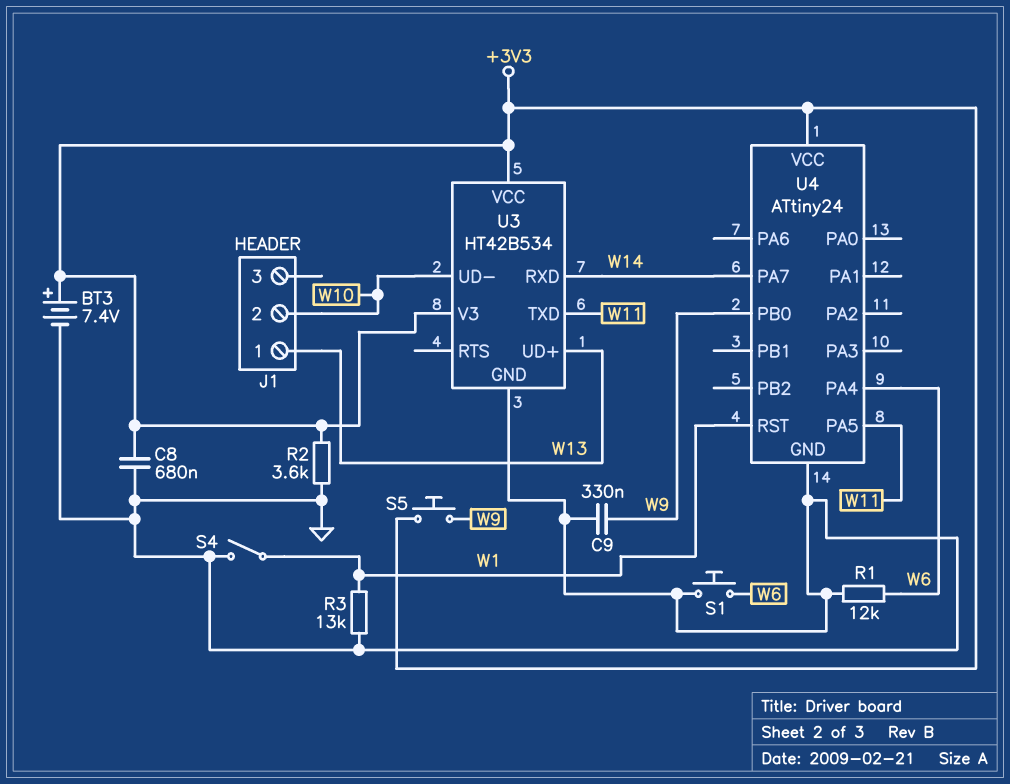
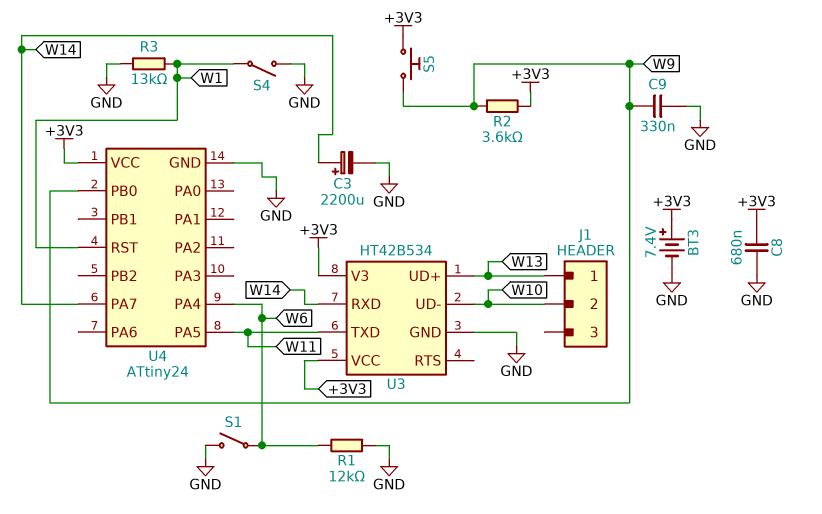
C3: none -> 2200uF (plus W14, minus GND)
R2: 3.6k (+3V3, GND) -> 3.6k (+3V3, W9)
S1: button (GND, W6) -> switch (GND, W6)

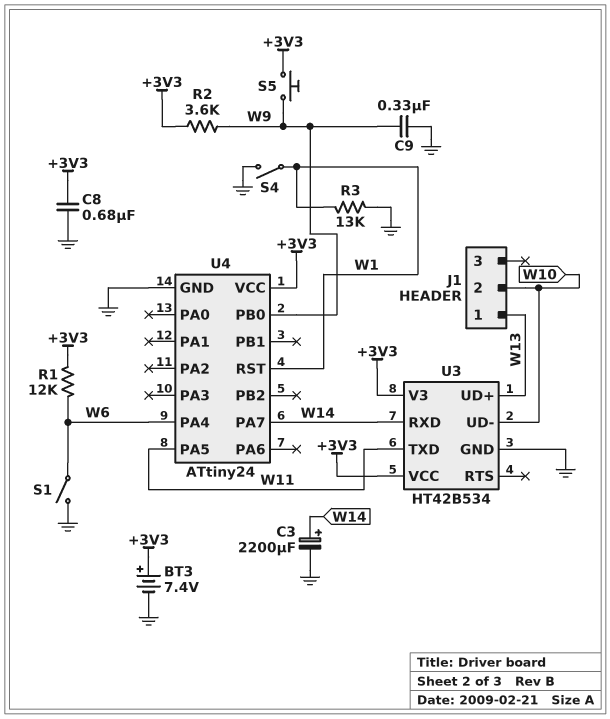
R1: 12k (GND, W6) -> 12k (+3V3, W6)

